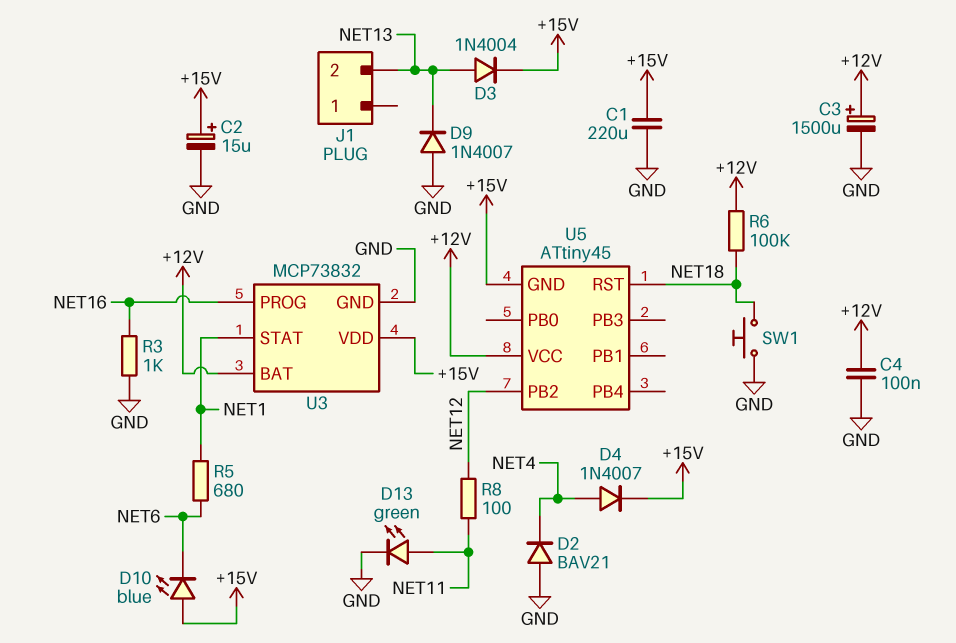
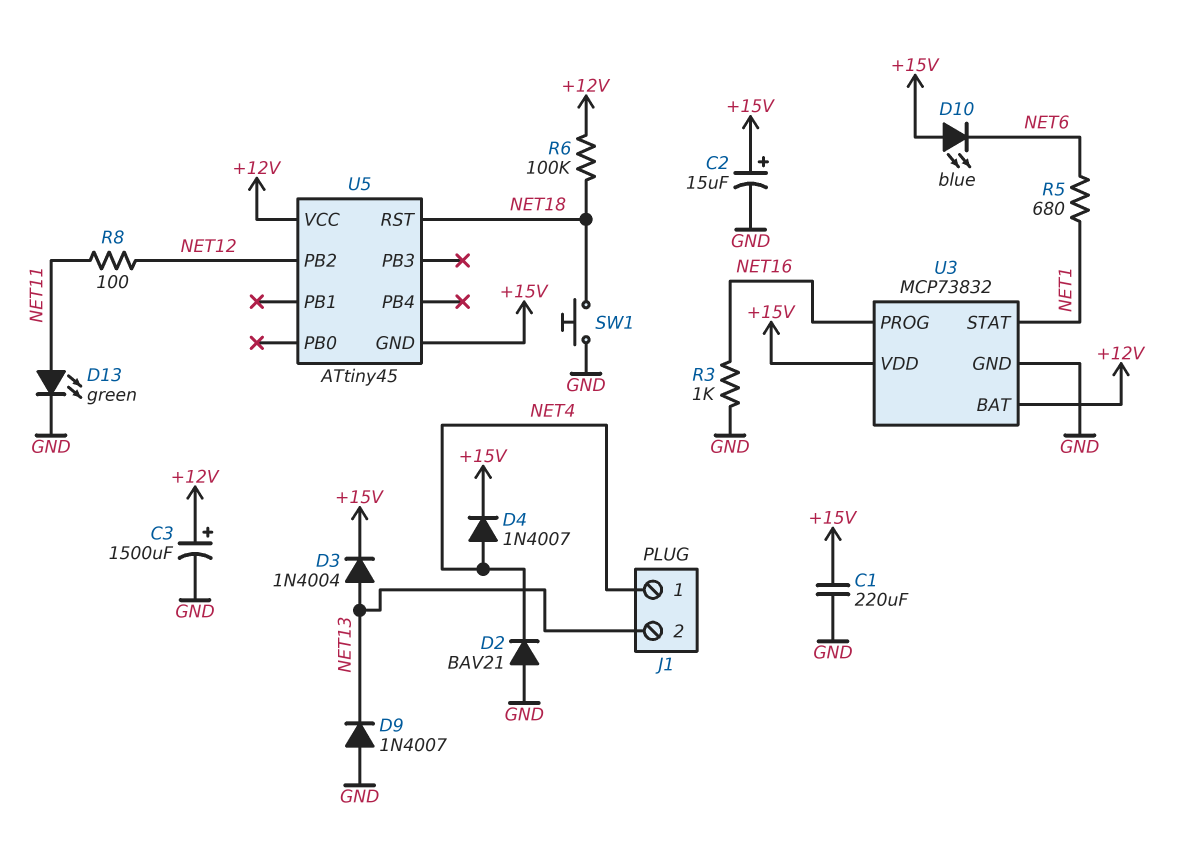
C4: 100nF (+12V, GND) -> none
J1 pin 1: none -> NET4

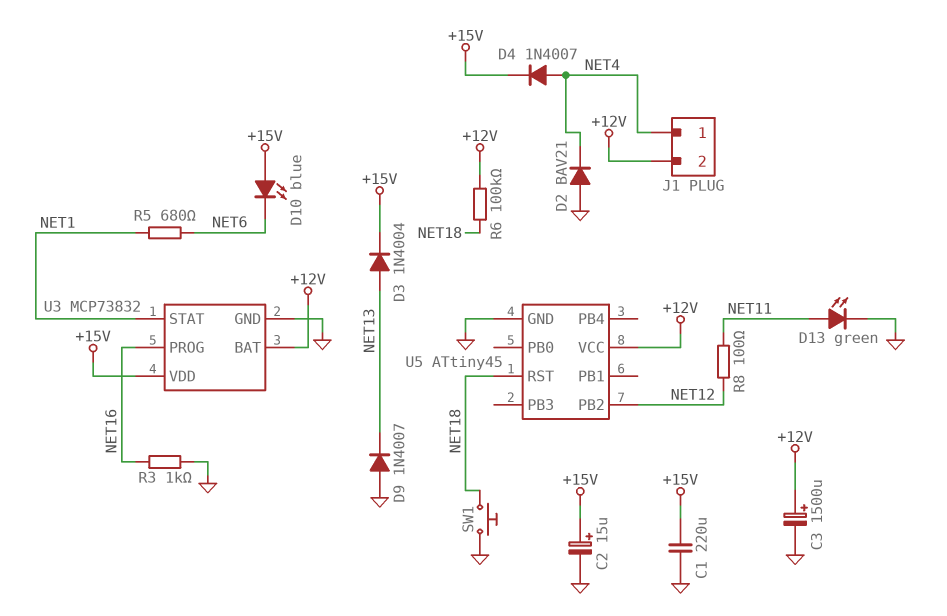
J1 pin 2: NET13 -> +12V
U5 pin GND: +15V -> GND

